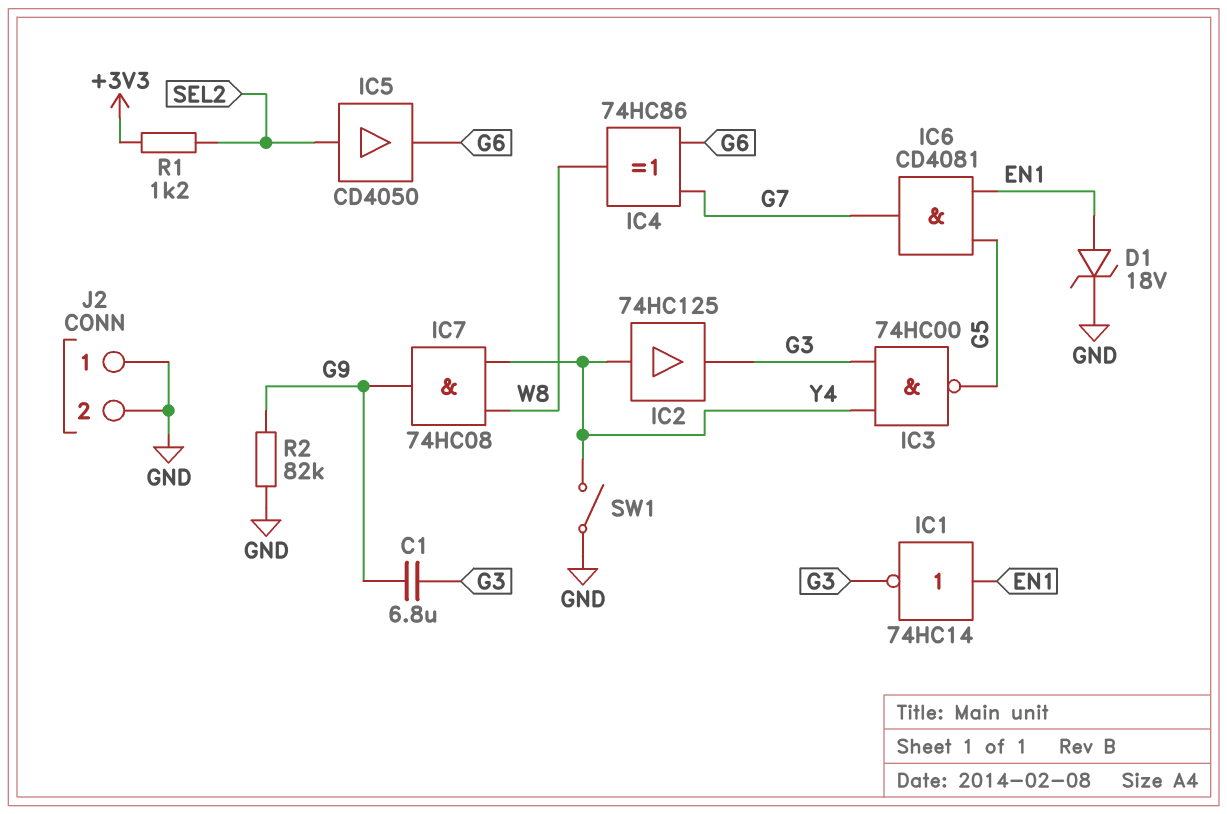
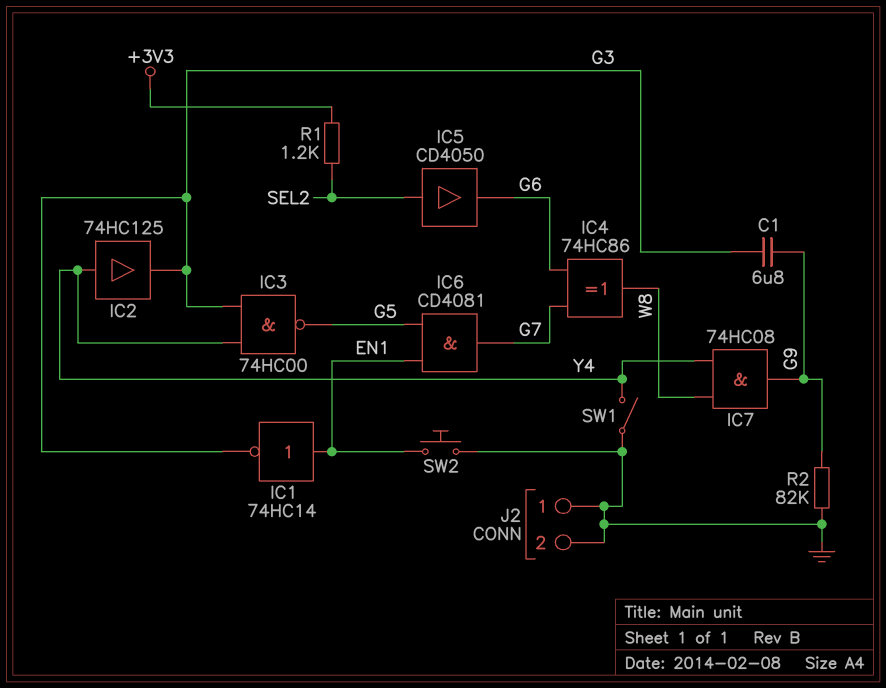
D1: zener 18V (A EN1, K GND) -> none
SW2: none -> button (EN1, GND)

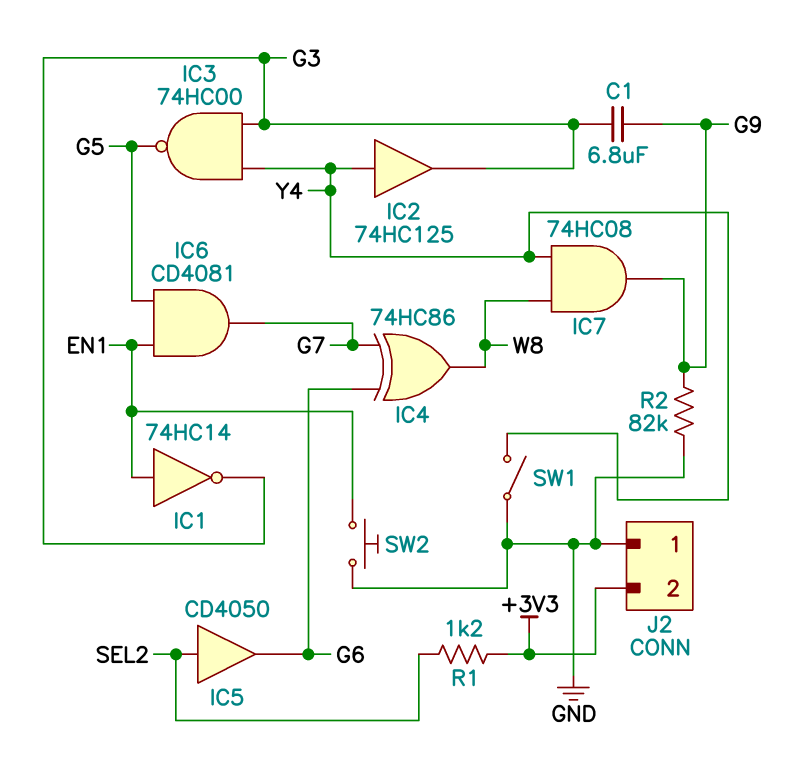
J2 pin 2: GND -> +3V3

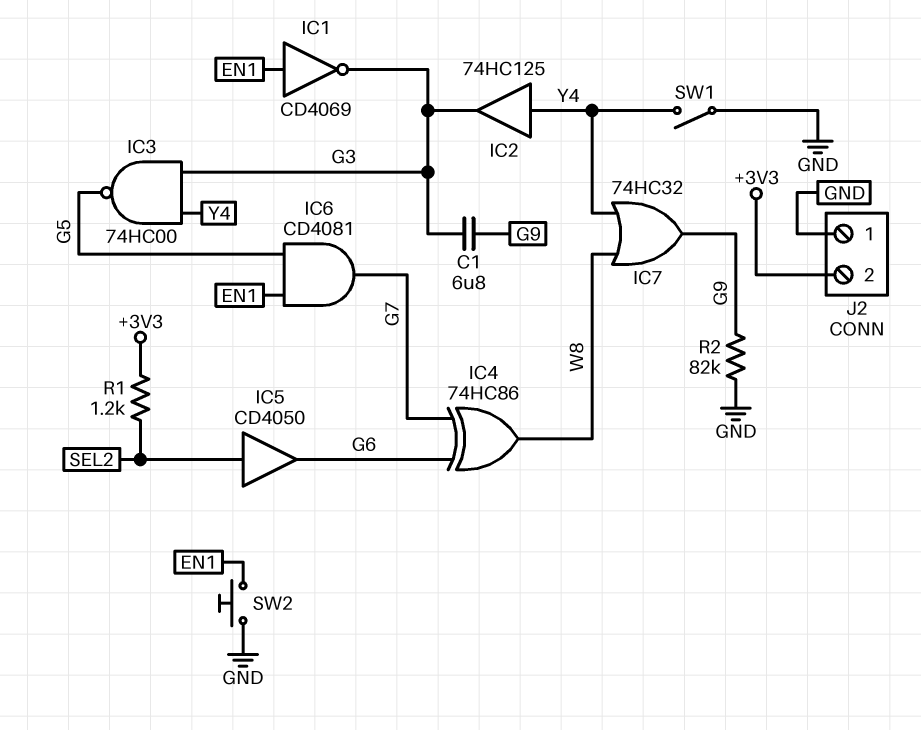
IC1: NOT 74HC14 (in EN1, out G3) -> NOT CD4069 (in EN1, out G3)
IC7: AND 74HC08 (in W8, in Y4, out G9) -> OR 74HC32 (in W8, in Y4, out G9)

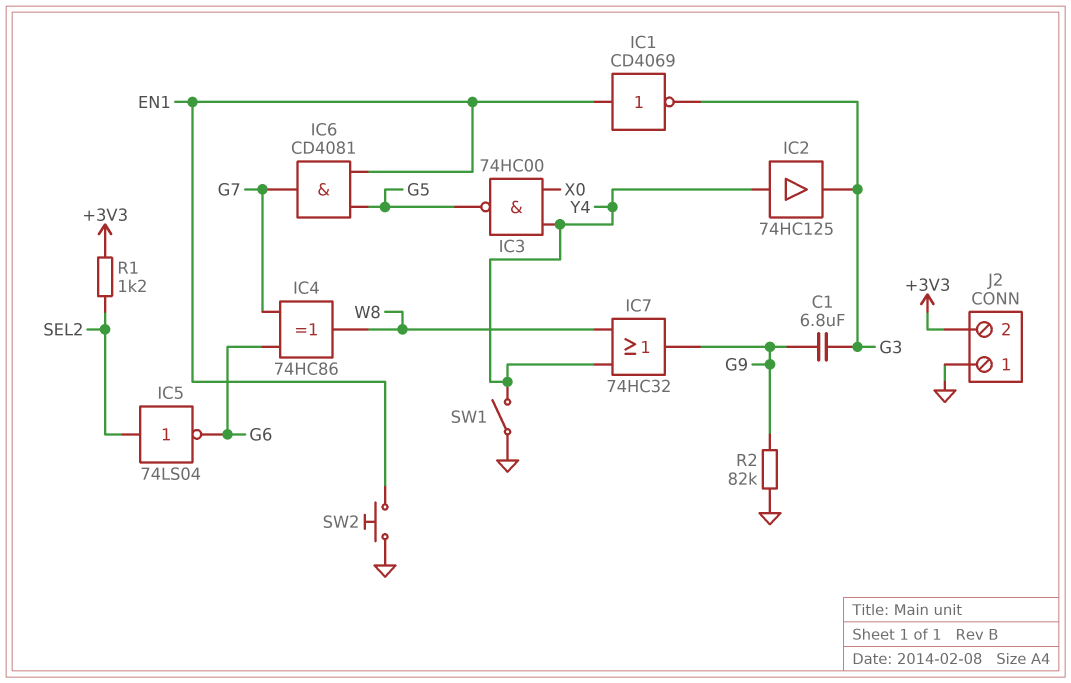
IC3: NAND 74HC00 (in G3, in Y4, out G5) -> NAND 74HC00 (in X0, in Y4, out G5)
IC5: buffer CD4050 (in SEL2, out G6) -> NOT 74LS04 (in SEL2, out G6)

